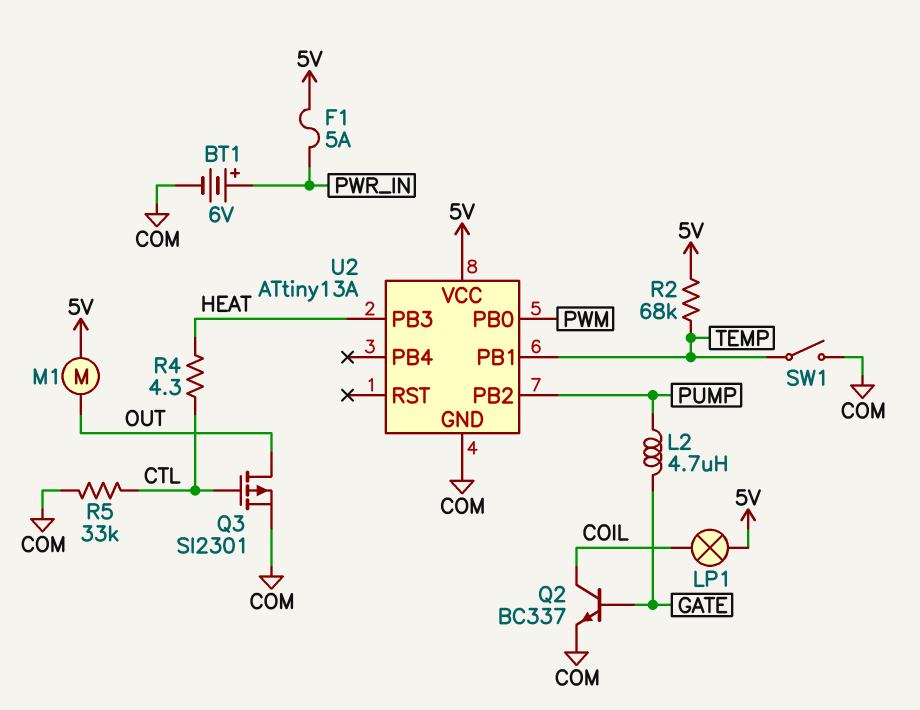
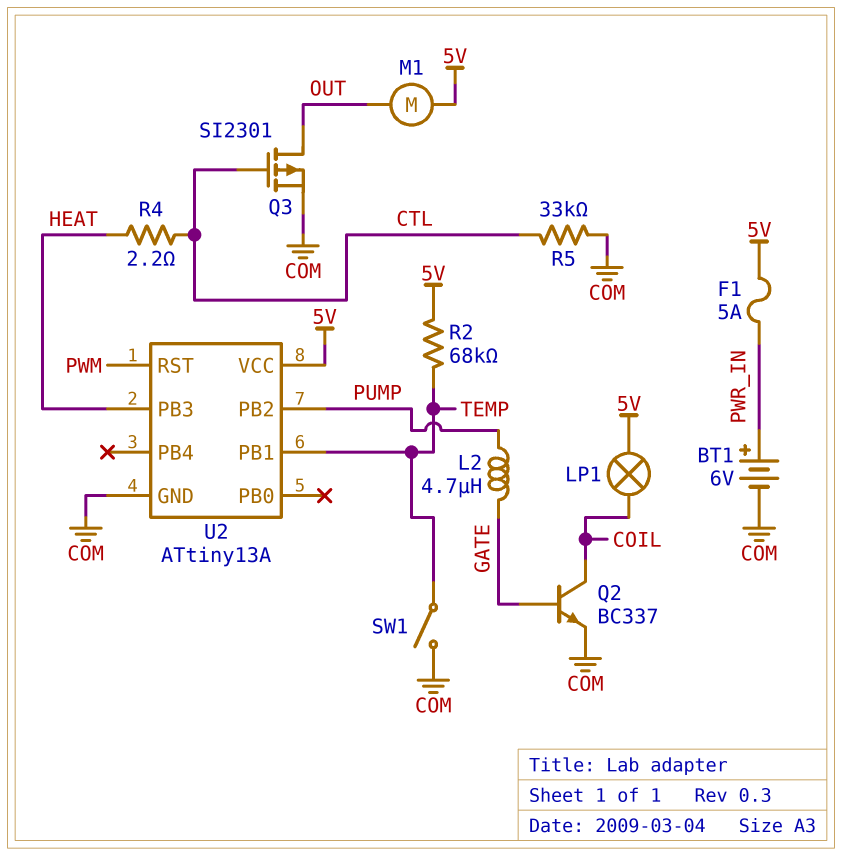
R4: 4.3 (CTL, HEAT) -> 2.2 (CTL, HEAT)
U2 pin PB0: PWM -> none
U2 pin RST: none -> PWM

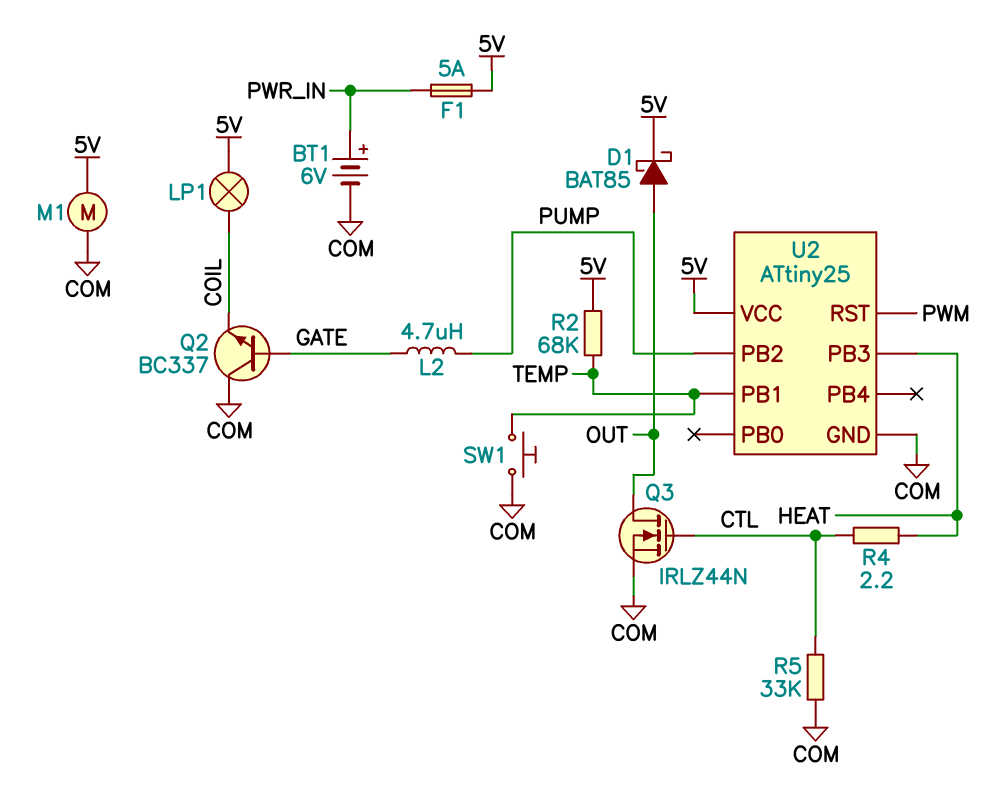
D1: none -> schottky BAT85 (A OUT, K 5V)
M1: motor (5V, OUT) -> motor (5V, COM)
Q2: NPN BC337 (B GATE, C COIL, E COM) -> NPN BC337 (B GATE, C COM, E COIL)
Q3: PMOS SI2301 (G CTL, D OUT, S COM) -> NMOS IRLZ44N (G CTL, D OUT, S COM)
SW1: switch (COM, TEMP) -> button (COM, TEMP)
U2: ATtiny13A -> ATtiny25

